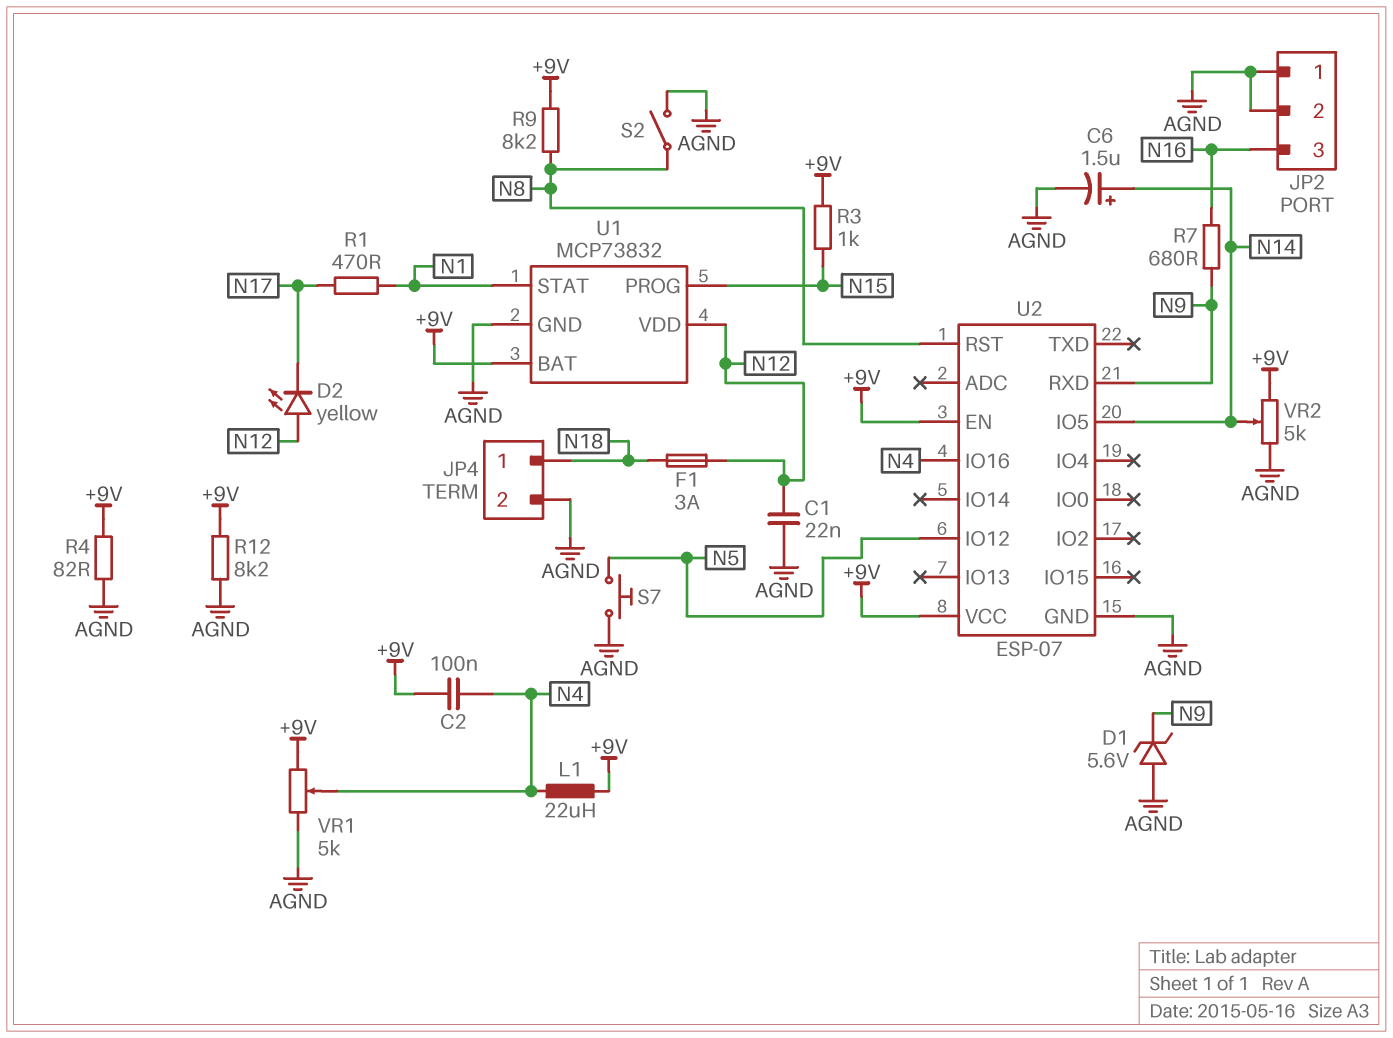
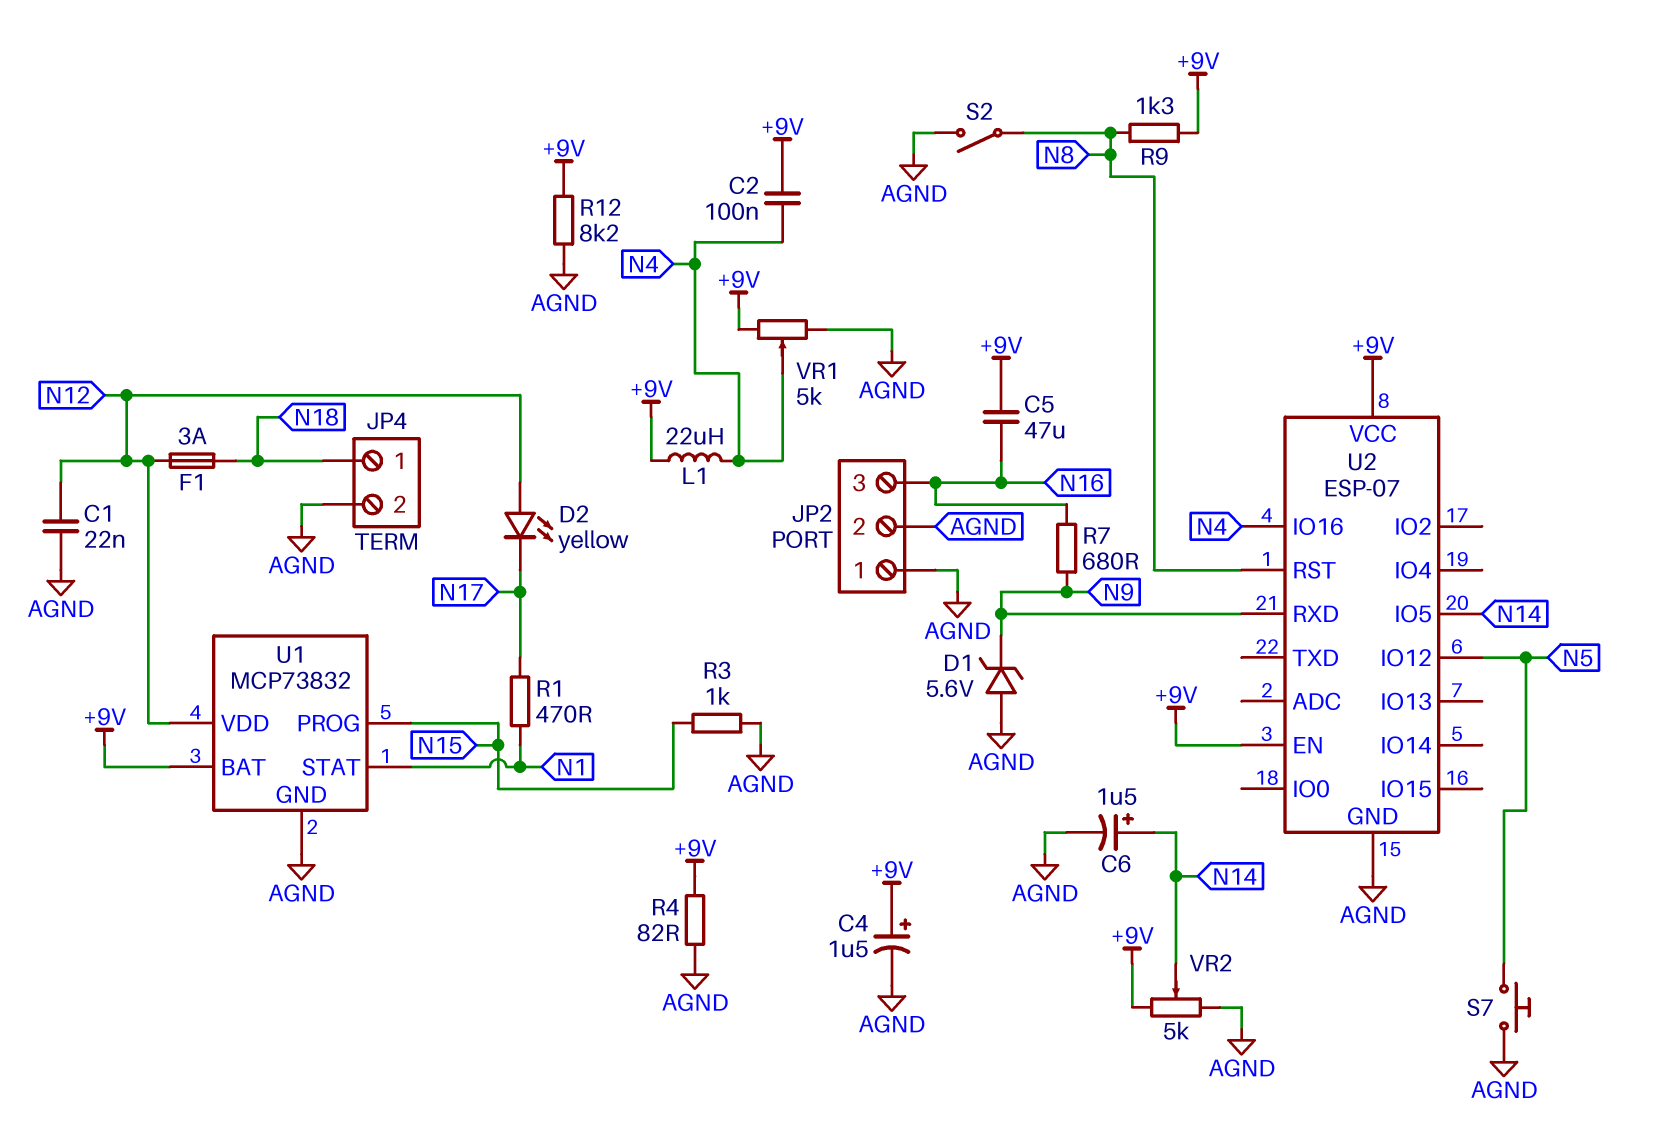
C4: none -> 1.5uF (plus +9V, minus AGND)
C5: none -> 47uF (+9V, N16)
R3: 1k (+9V, N15) -> 1k (AGND, N15)
R9: 8.2k (+9V, N8) -> 1.3k (+9V, N8)

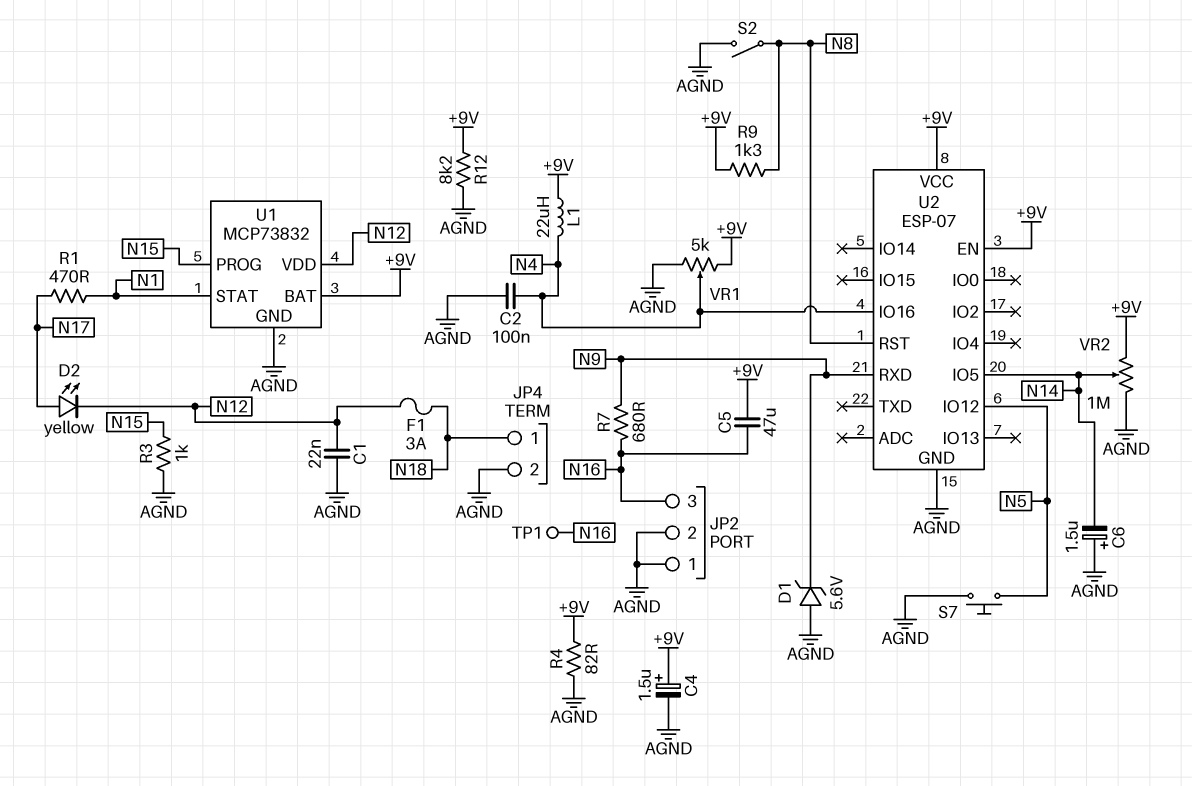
C2: 100nF (+9V, N4) -> 100nF (AGND, N4)
C6: 1.5uF (plus N14, minus AGND) -> 1.5uF (plus AGND, minus N14)
D2: LED yellow (A N12, K N17) -> LED yellow (A N17, K N12)
TP1: none -> test point (N16)
VR2: 5k (+9V, AGND, wiper N14) -> 1M (+9V, AGND, wiper N14)

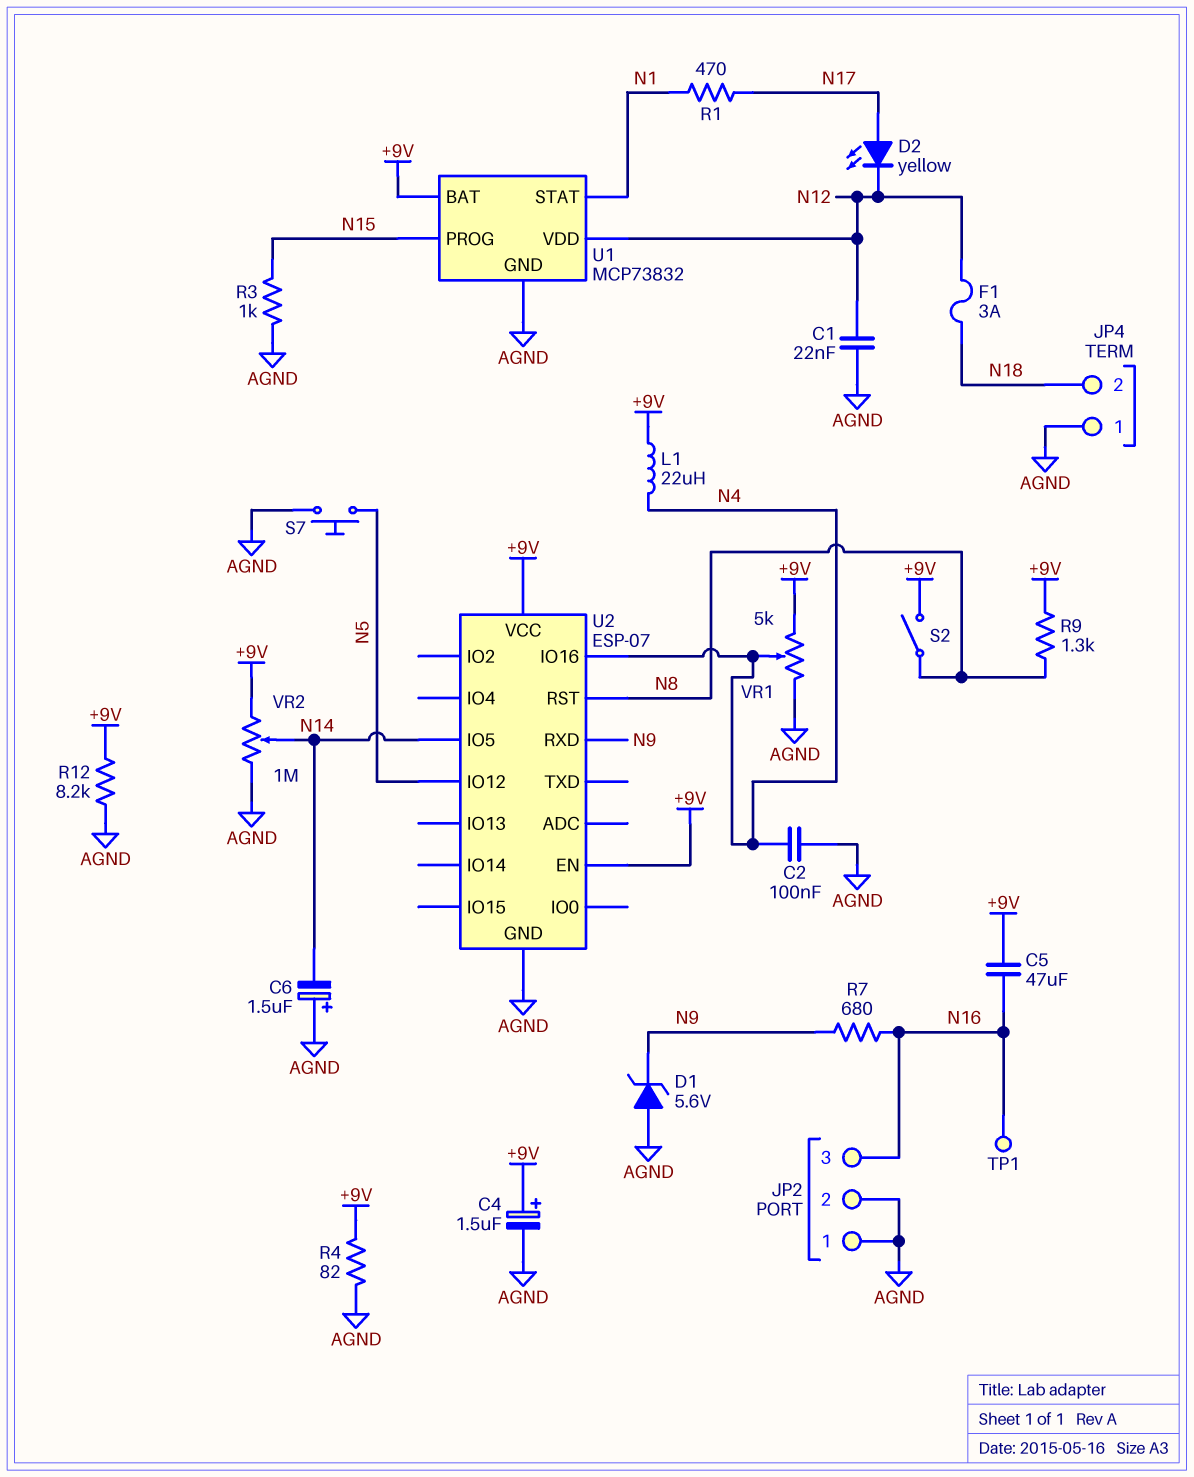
JP4 pin 1: N18 -> AGND
JP4 pin 2: AGND -> N18
S2: switch (AGND, N8) -> switch (+9V, N8)

